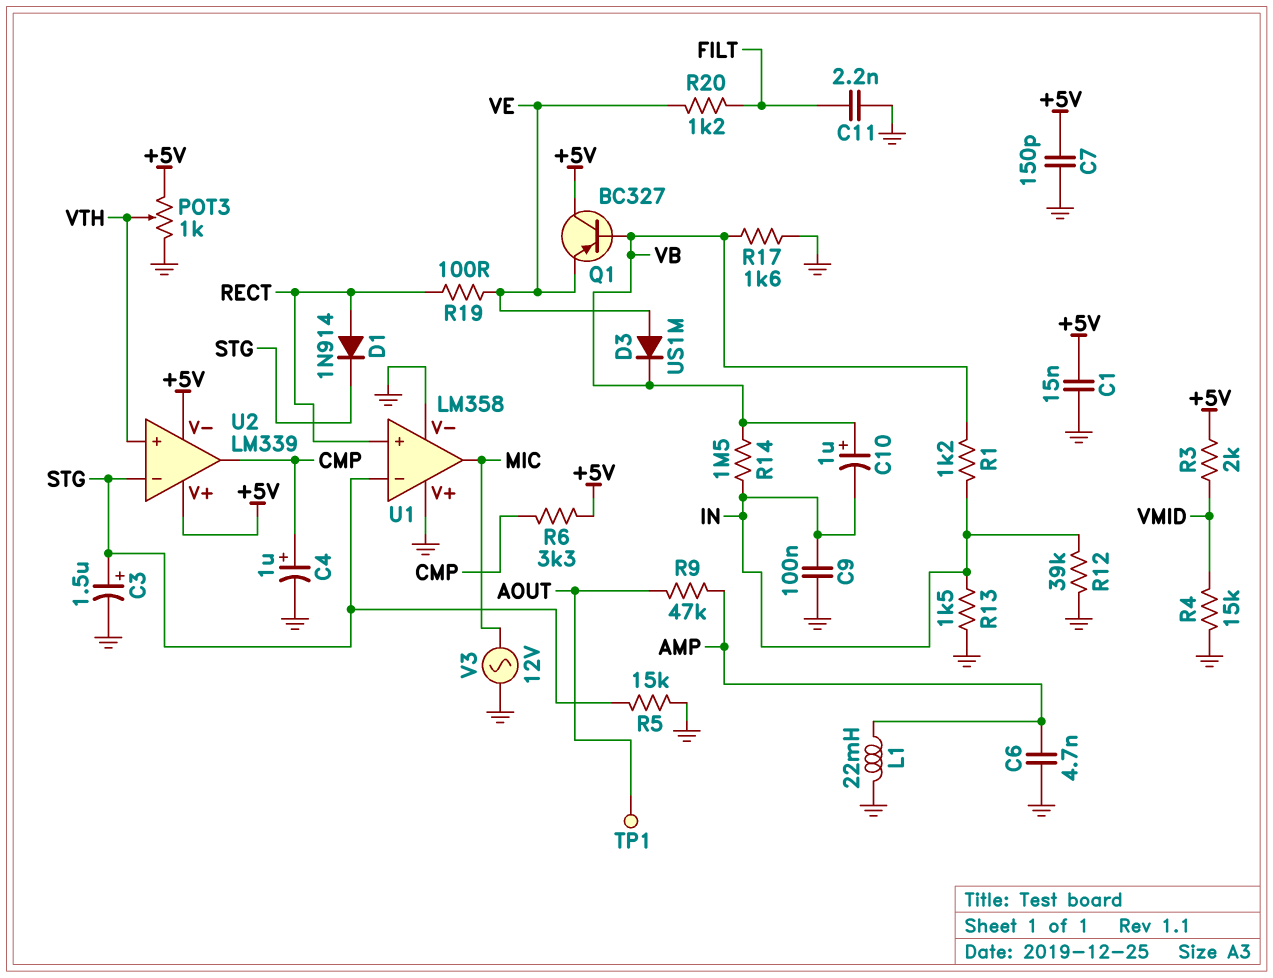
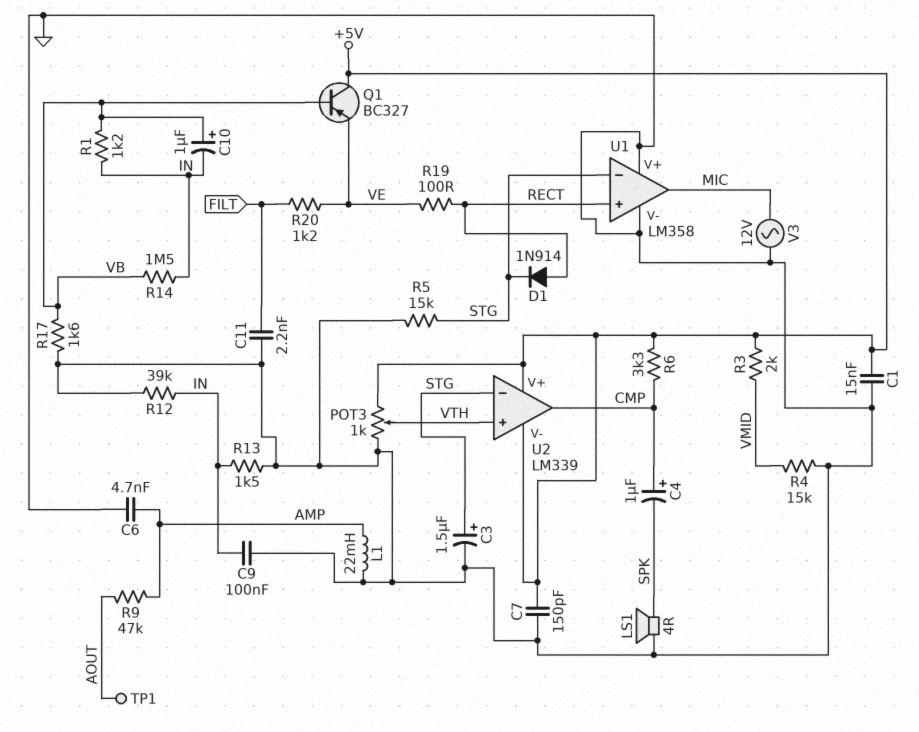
C4: 1uF (plus CMP, minus GND) -> 1uF (plus CMP, minus SPK)
D3: diode US1M (A VE, K VB) -> none
LS1: none -> speaker 4R (GND, SPK)

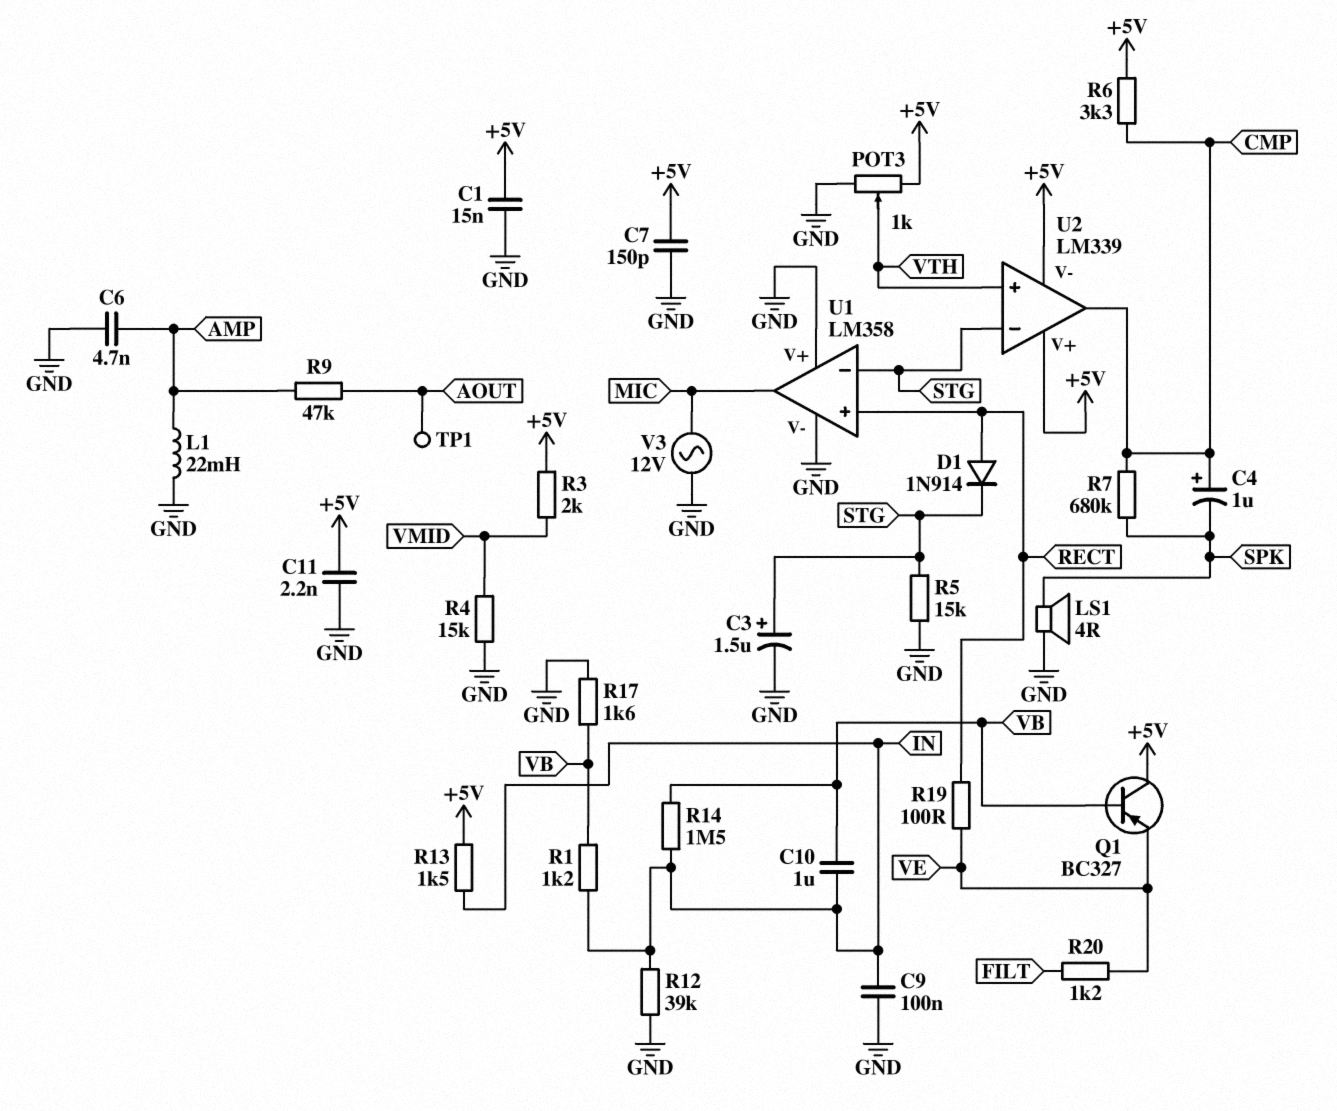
C10: 1uF (plus VB, minus IN) -> 1uF (IN, VB)
C11: 2.2nF (FILT, GND) -> 2.2nF (+5V, GND)
R7: none -> 680k (CMP, SPK)
R13: 1.5k (GND, IN) -> 1.5k (+5V, IN)

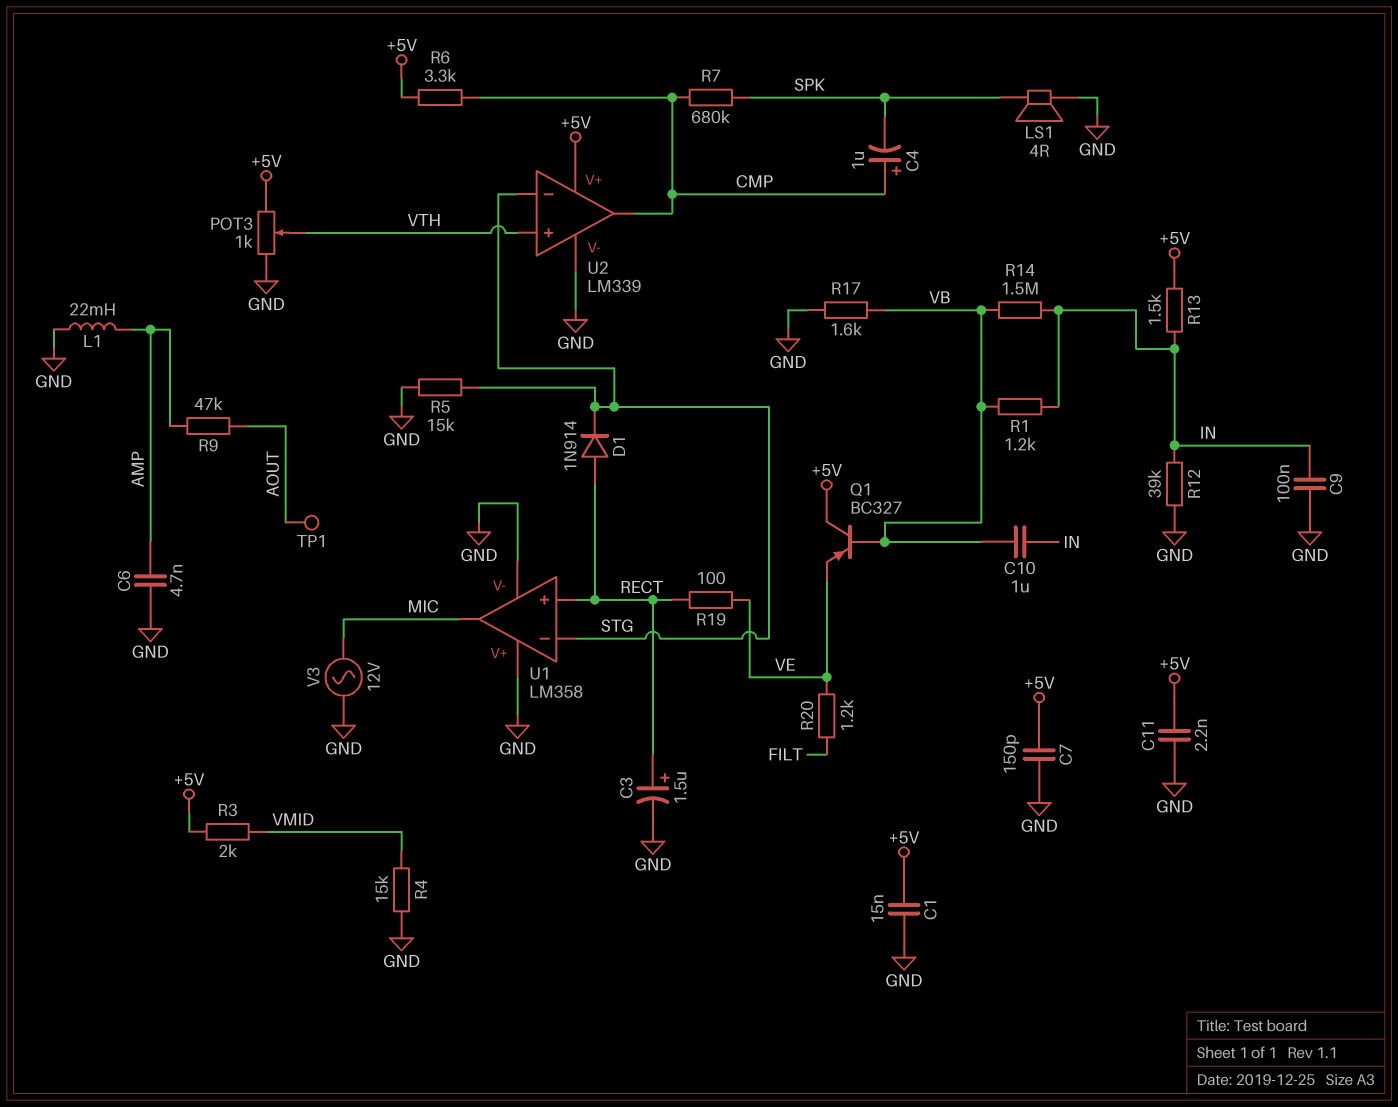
C3: 1.5uF (plus STG, minus GND) -> 1.5uF (plus RECT, minus GND)
U2 pin V-: +5V -> GND

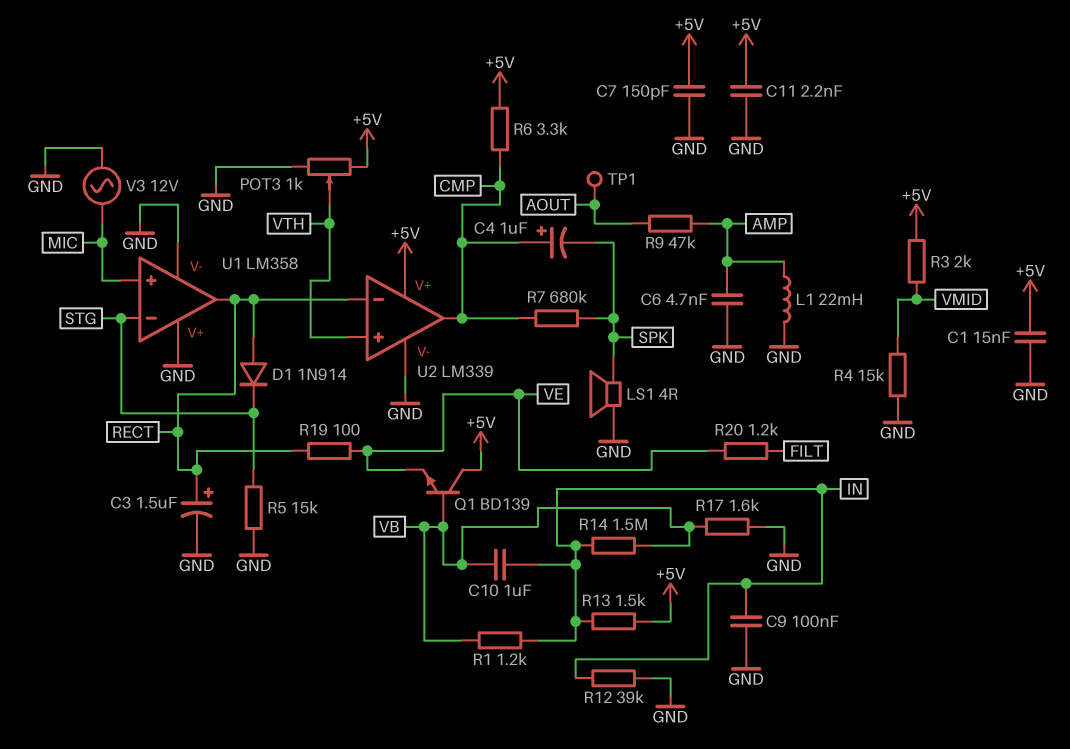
Q1: PNP BC327 (B VB, C +5V, E VE) -> NPN BD139 (B VB, C +5V, E VE)
U1 pin in+: RECT -> MIC
U1 pin out: MIC -> RECT
U2 pin in-: STG -> RECT

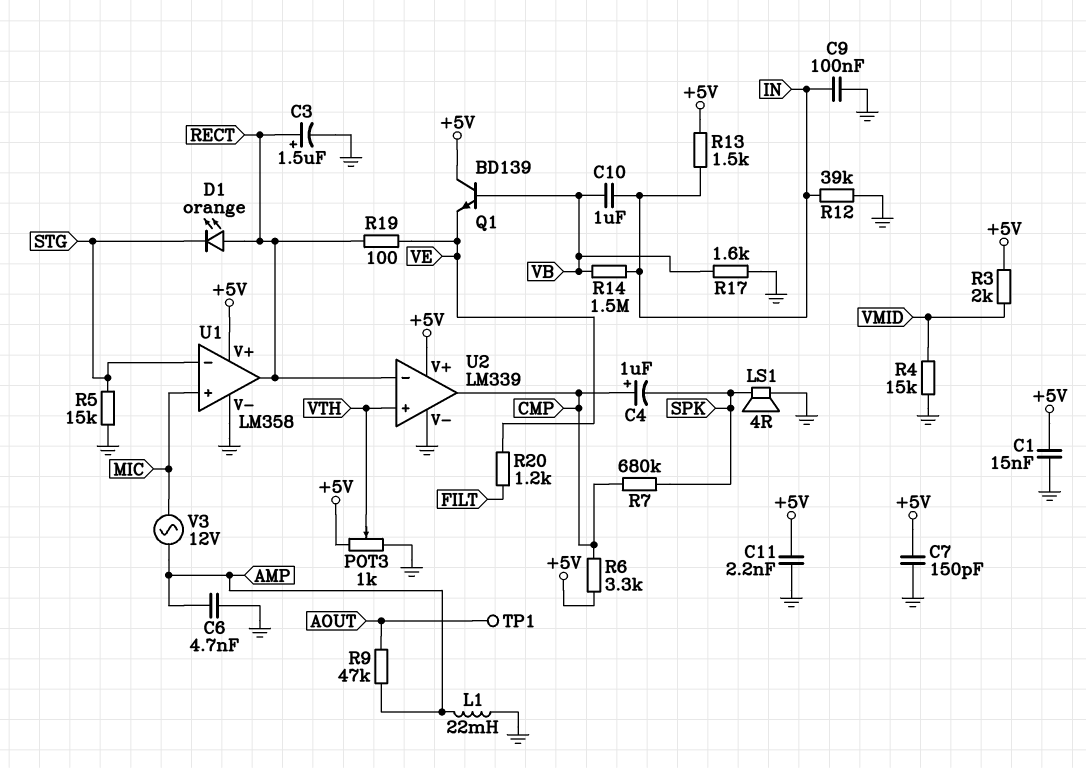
D1: diode 1N914 (A RECT, K STG) -> LED orange (A RECT, K STG)
R1: 1.2k (IN, VB) -> none
U1 pin V+: GND -> +5V
V3: AC 12V (GND, MIC) -> AC 12V (AMP, MIC)

